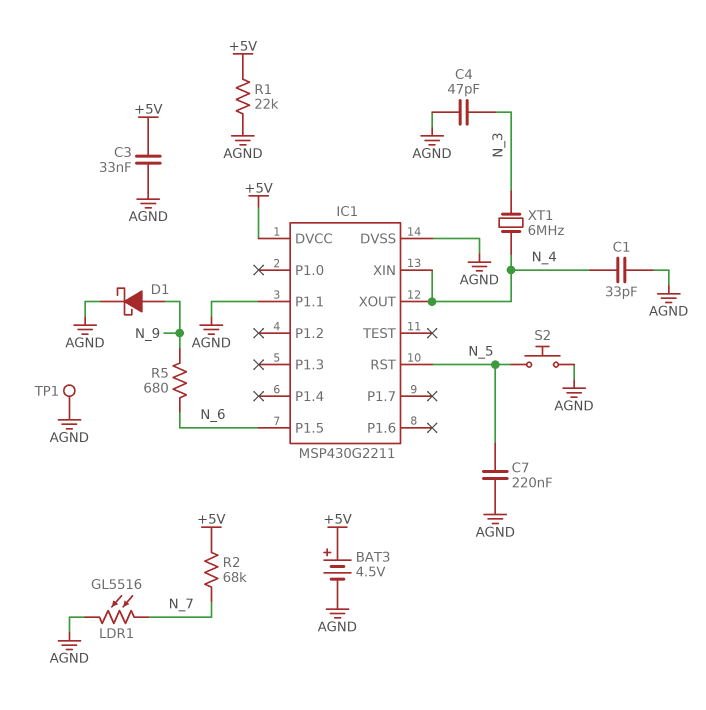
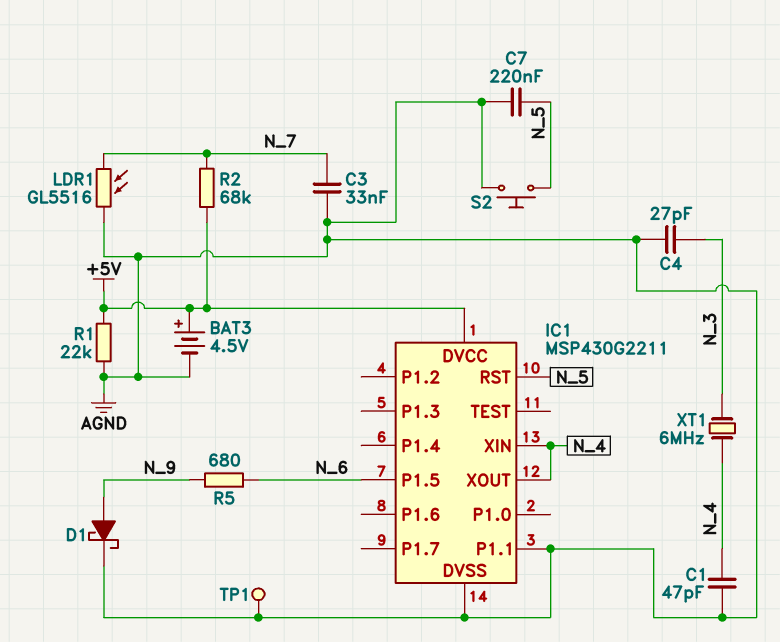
C1: 33pF (AGND, N_4) -> 47pF (AGND, N_4)
C3: 33nF (+5V, AGND) -> 33nF (AGND, N_7)
C4: 47pF (AGND, N_3) -> 27pF (AGND, N_3)

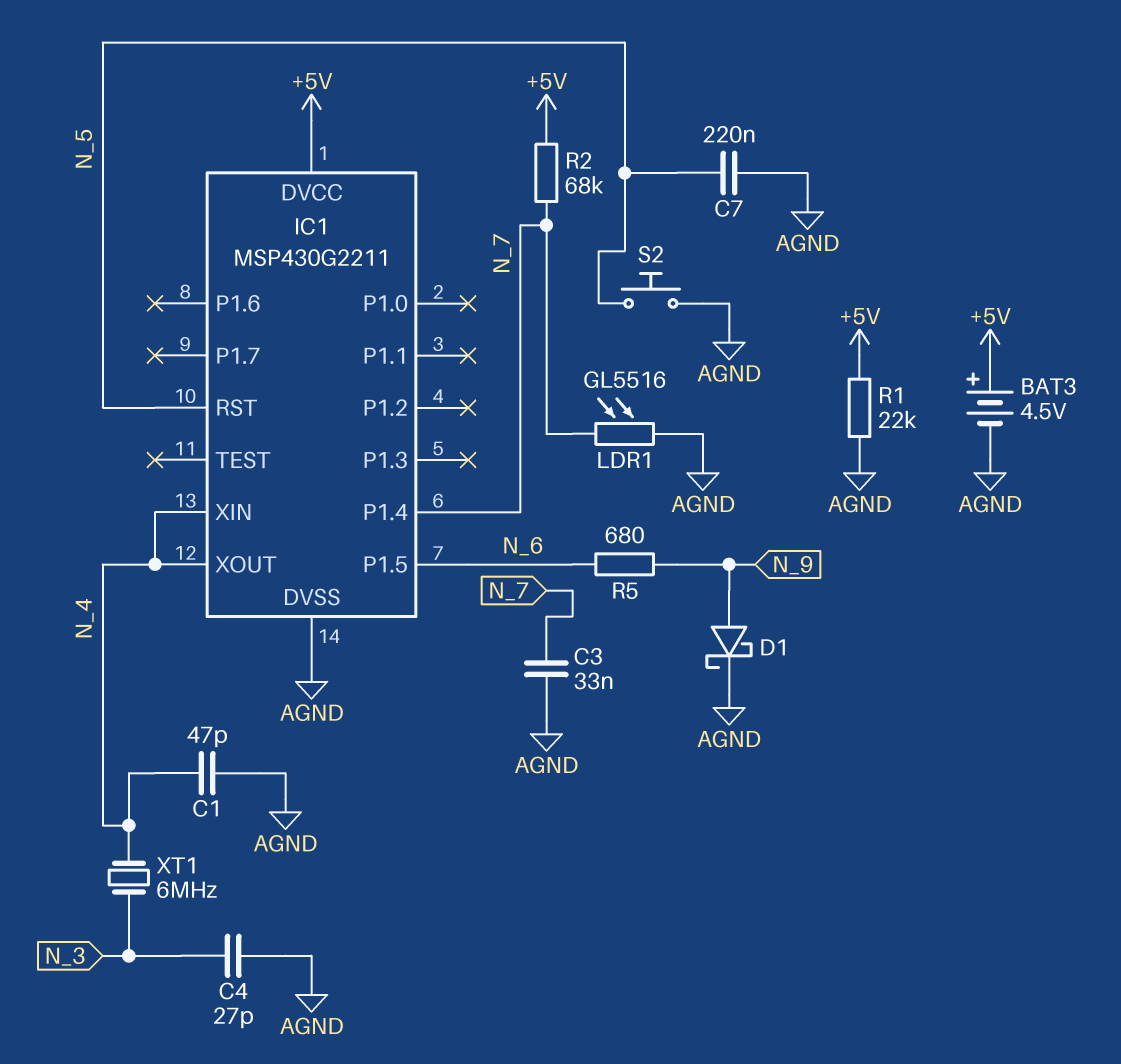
IC1 pin P1.1: AGND -> none
IC1 pin P1.4: none -> N_7
TP1: test point (AGND) -> none

